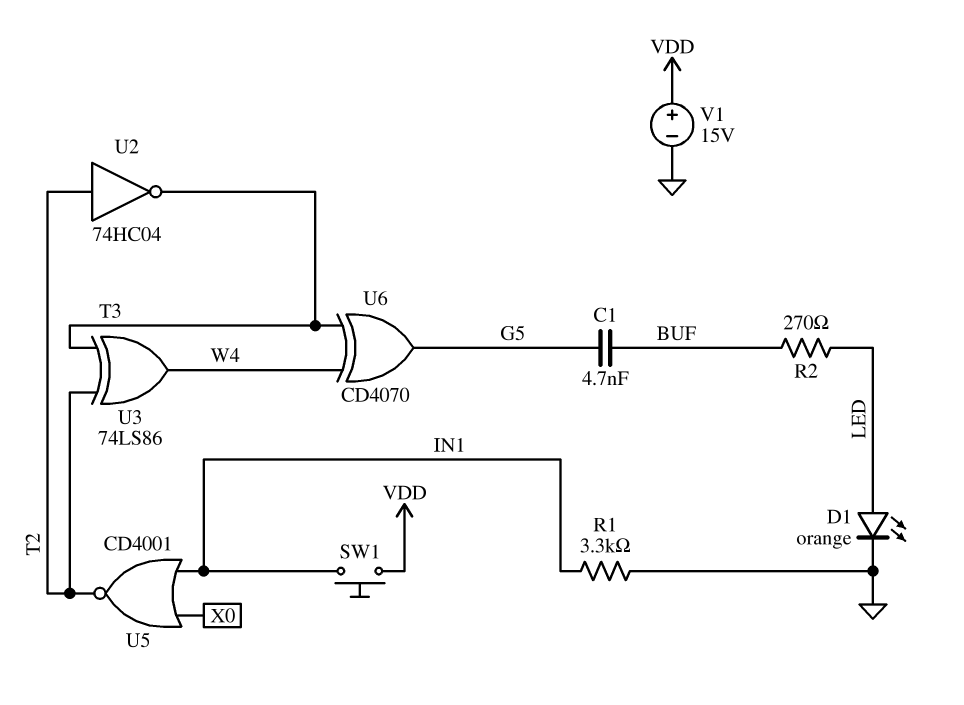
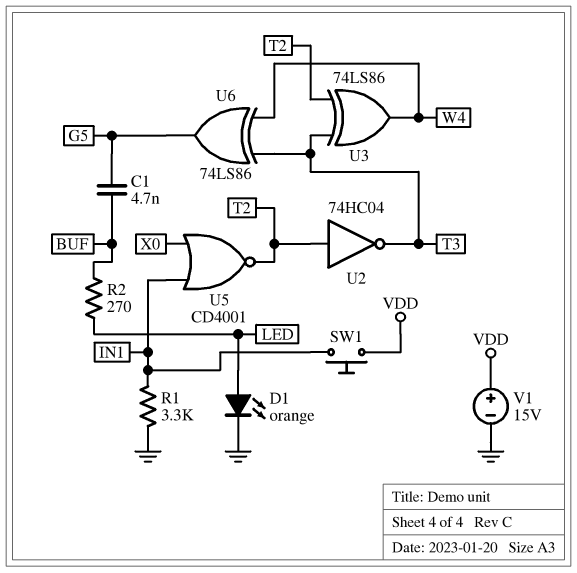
U6: XOR CD4070 (in T3, in W4, out G5) -> XOR 74LS86 (in T3, in W4, out G5)

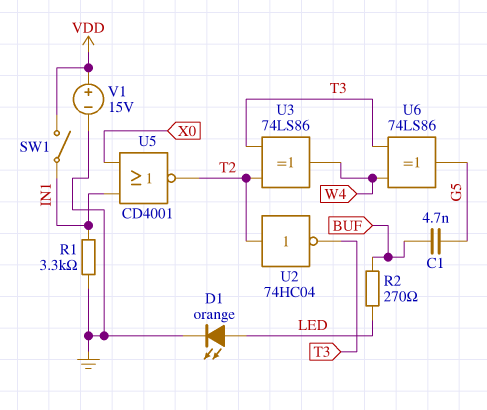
SW1: button (IN1, VDD) -> switch (IN1, VDD)

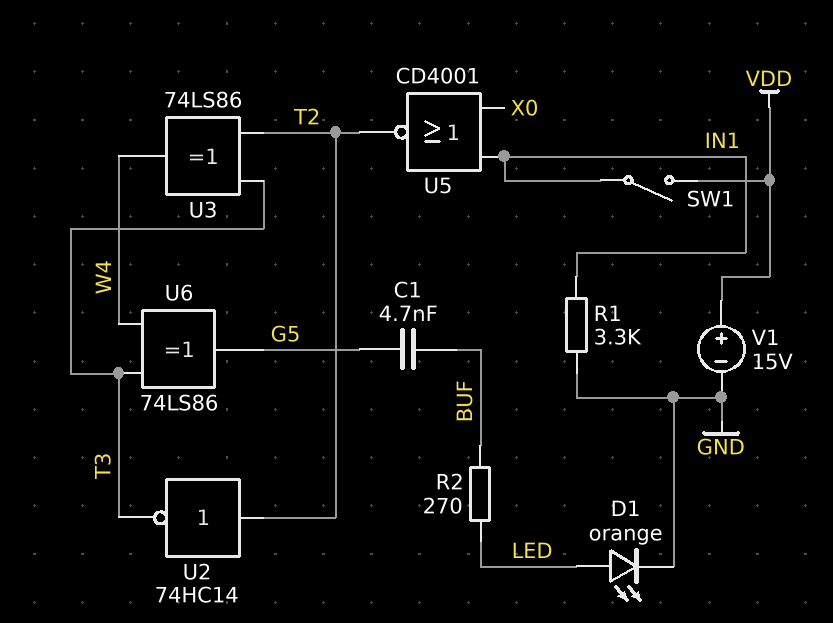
U2: NOT 74HC04 (in T2, out T3) -> NOT 74HC14 (in T2, out T3)

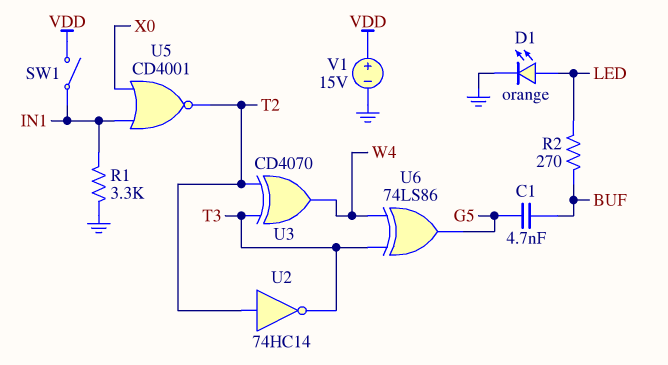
U3: XOR 74LS86 (in T2, in T3, out W4) -> XOR CD4070 (in T2, in T3, out W4)

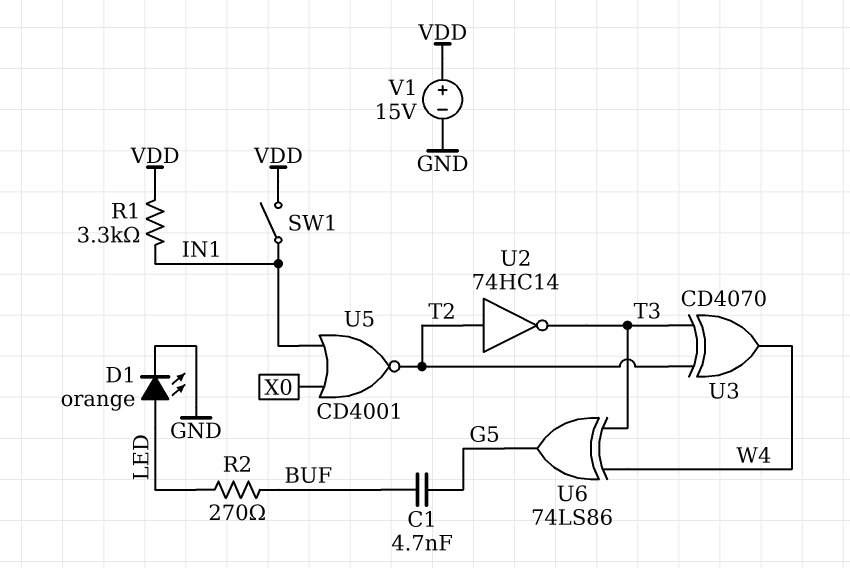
R1: 3.3k (GND, IN1) -> 3.3k (IN1, VDD)

